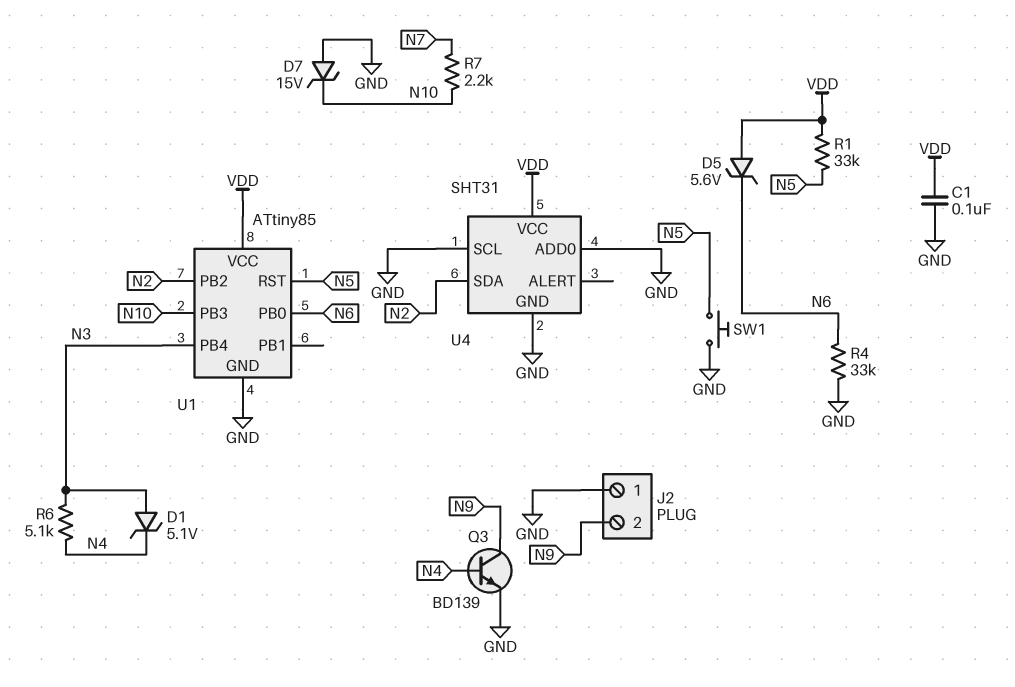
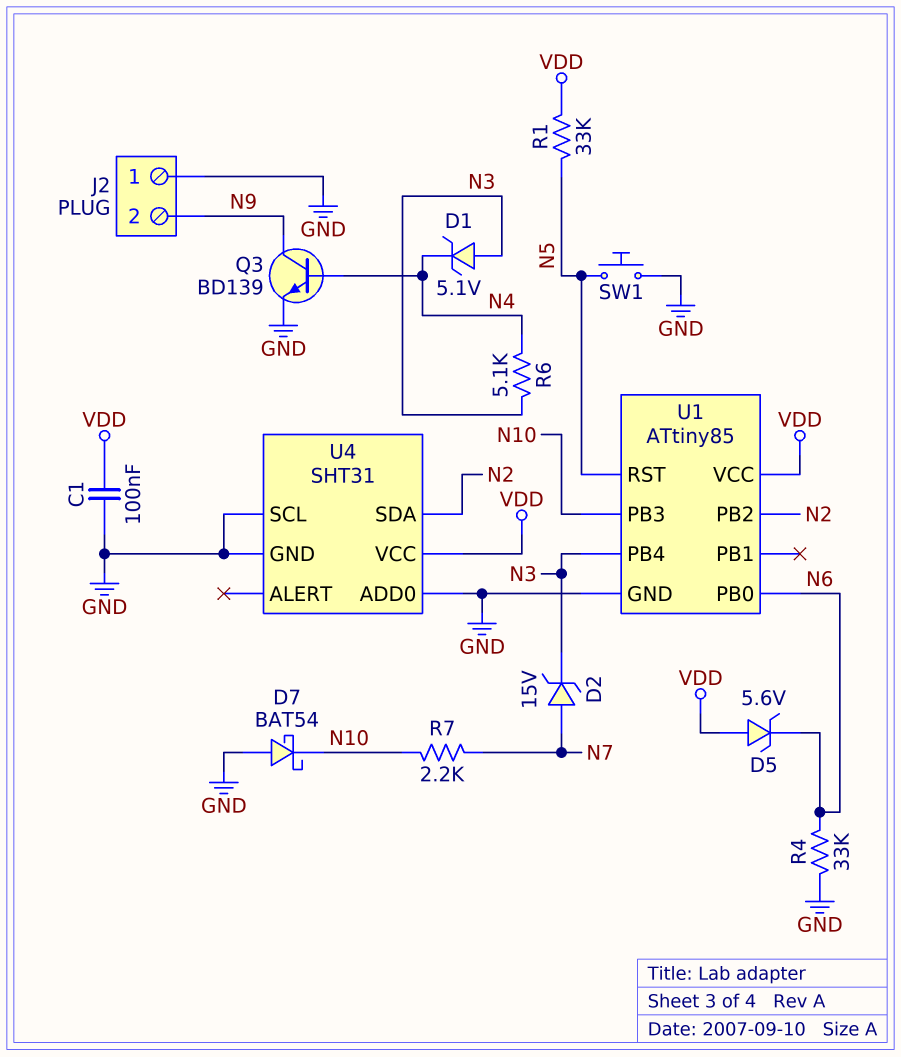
D2: none -> zener 15V (A N7, K N3)
D7: zener 15V (A GND, K N10) -> schottky BAT54 (A GND, K N10)

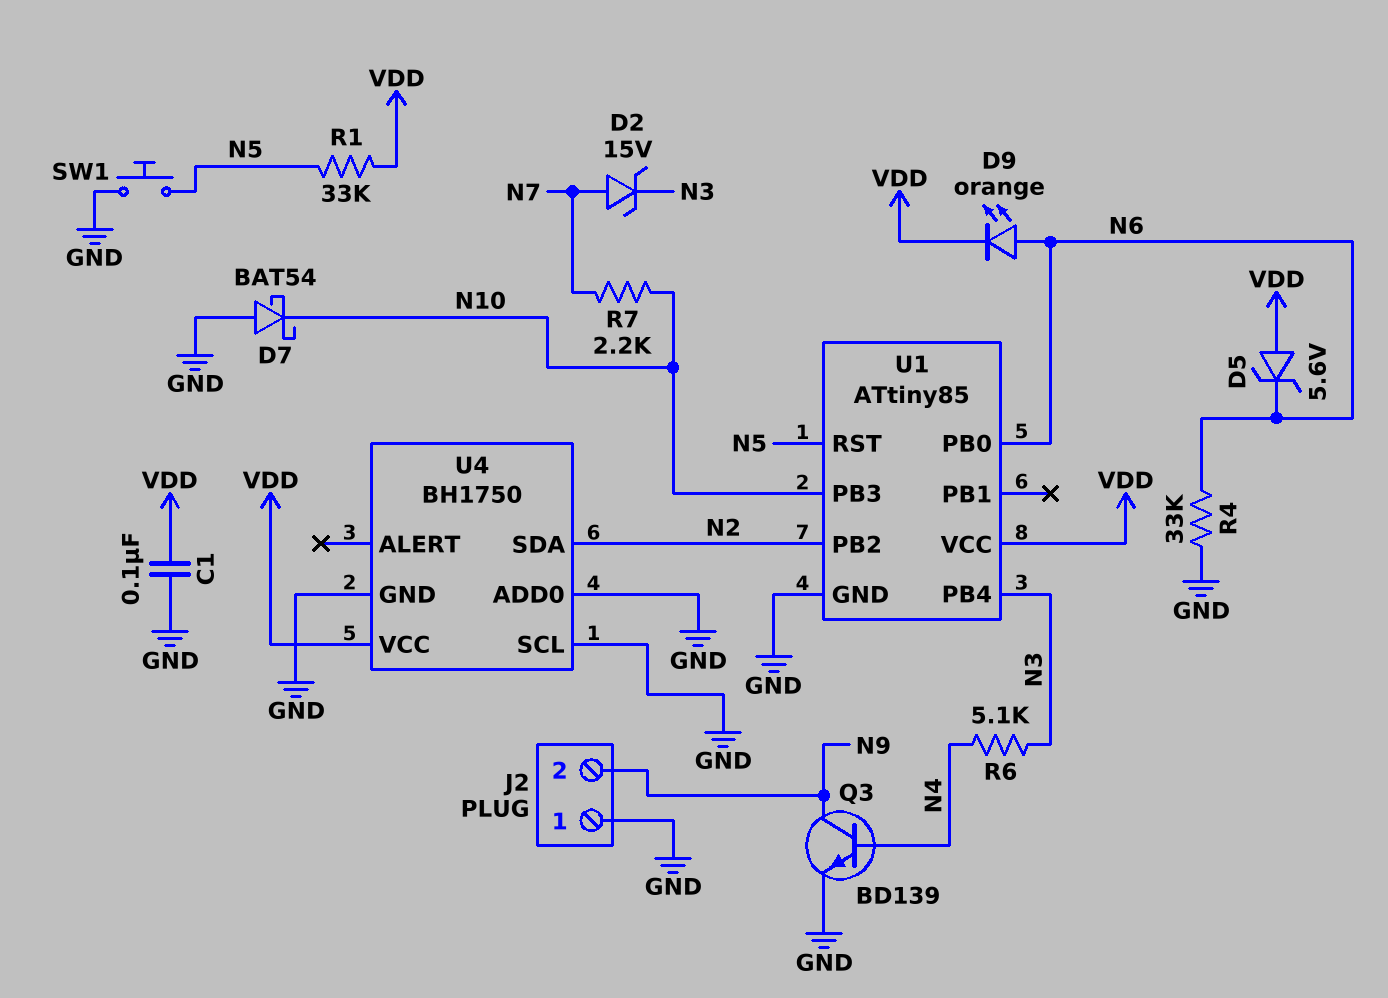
D1: zener 5.1V (A N3, K N4) -> none
D9: none -> LED orange (A N6, K VDD)
U4: SHT31 -> BH1750

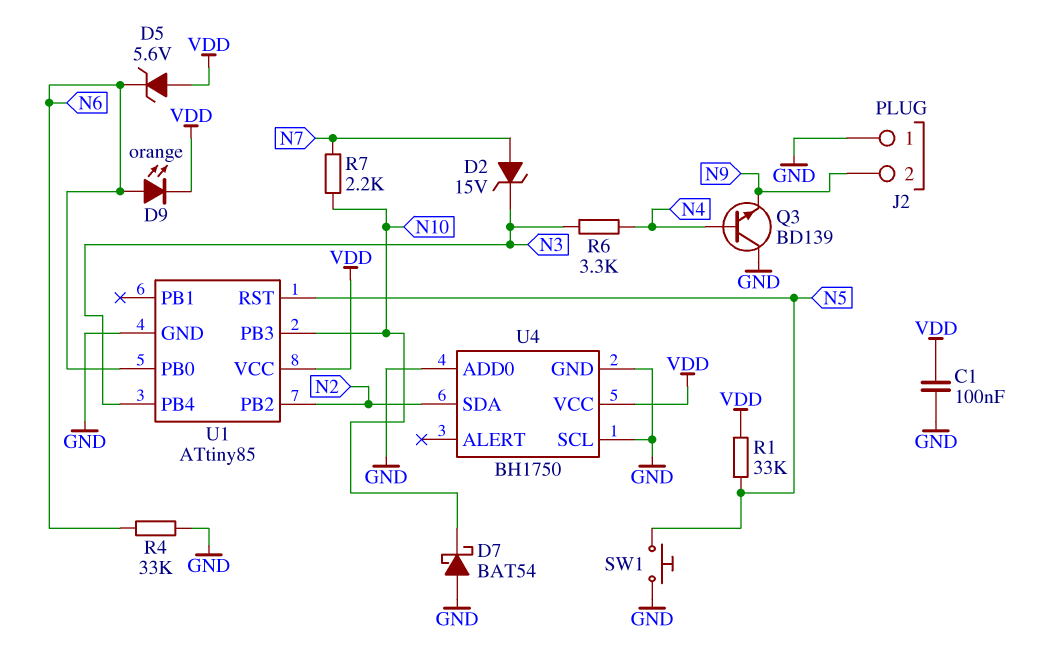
Q3: NPN BD139 (B N4, C N9, E GND) -> NPN BD139 (B N4, C GND, E N9)
R6: 5.1k (N3, N4) -> 3.3k (N3, N4)

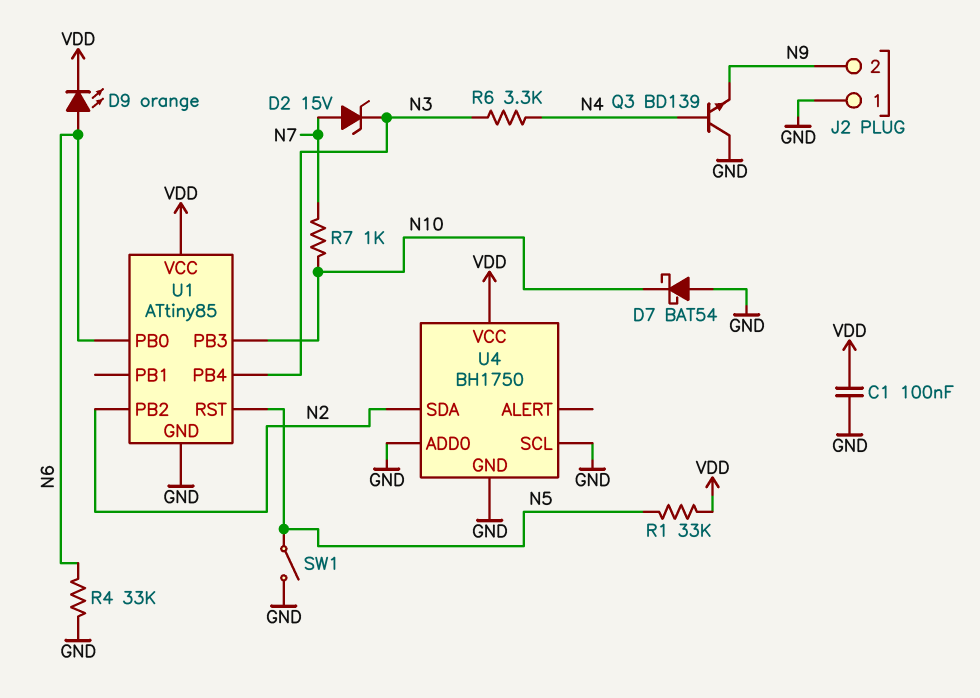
D5: zener 5.6V (A VDD, K N6) -> none
R7: 2.2k (N7, N10) -> 1k (N7, N10)
SW1: button (GND, N5) -> switch (GND, N5)

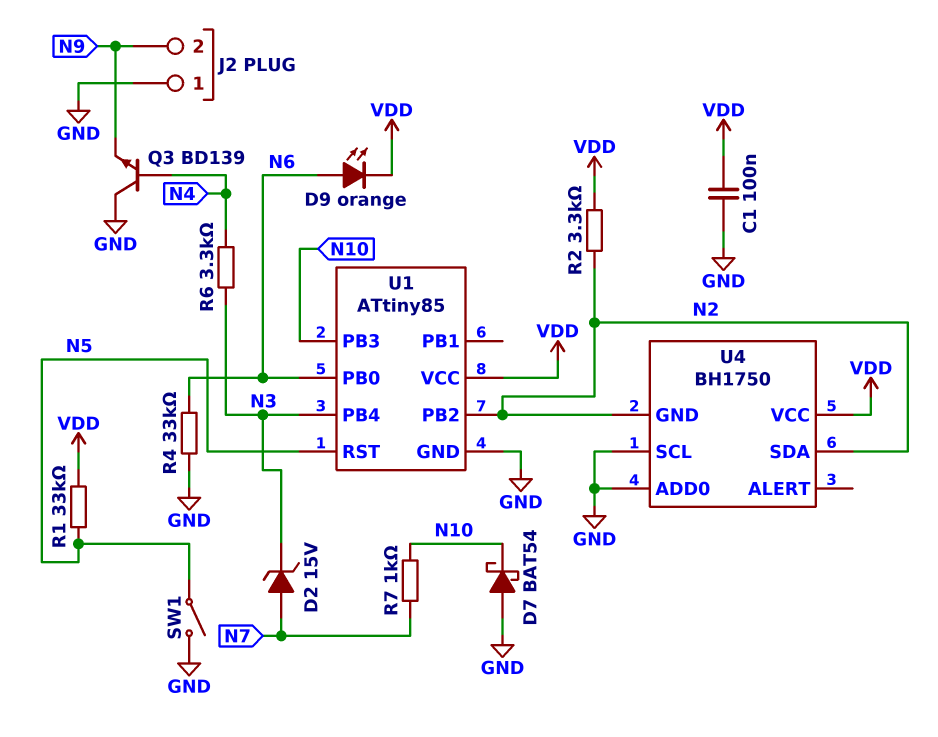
R2: none -> 3.3k (N2, VDD)
U4 pin GND: GND -> N2

